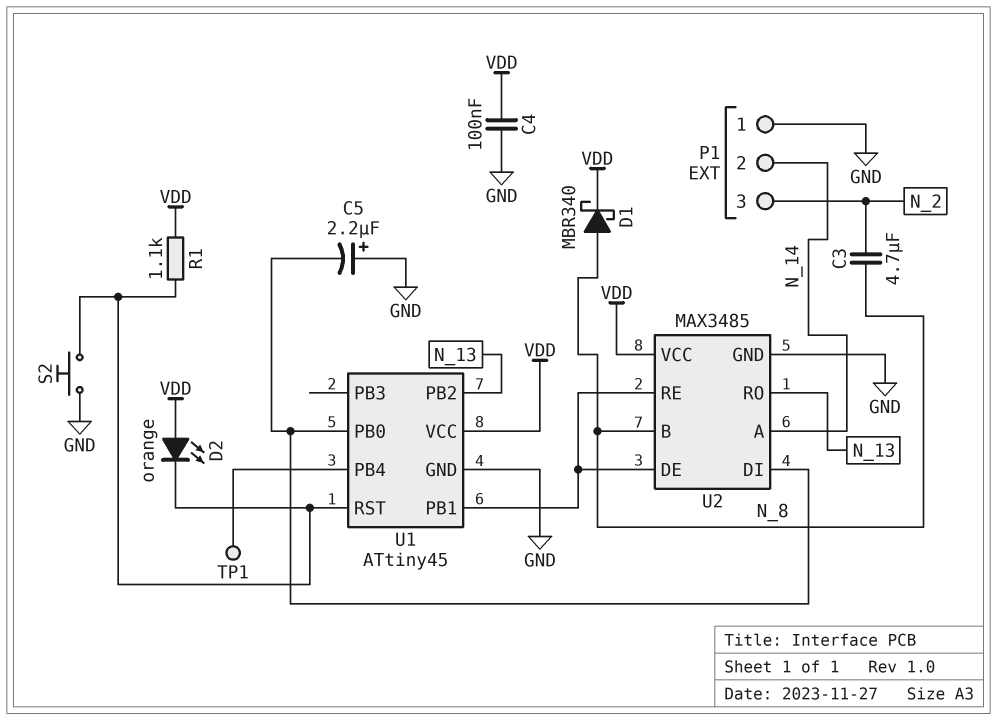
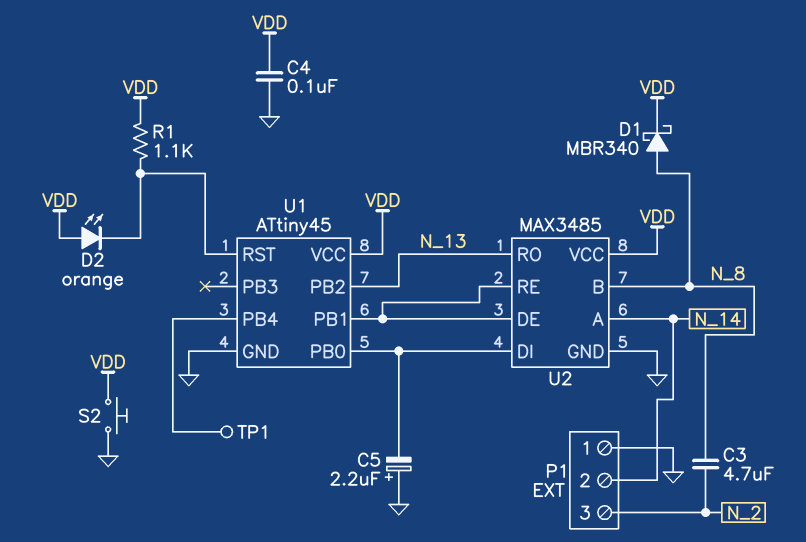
S2: button (GND, U1/RST) -> button (GND, VDD)

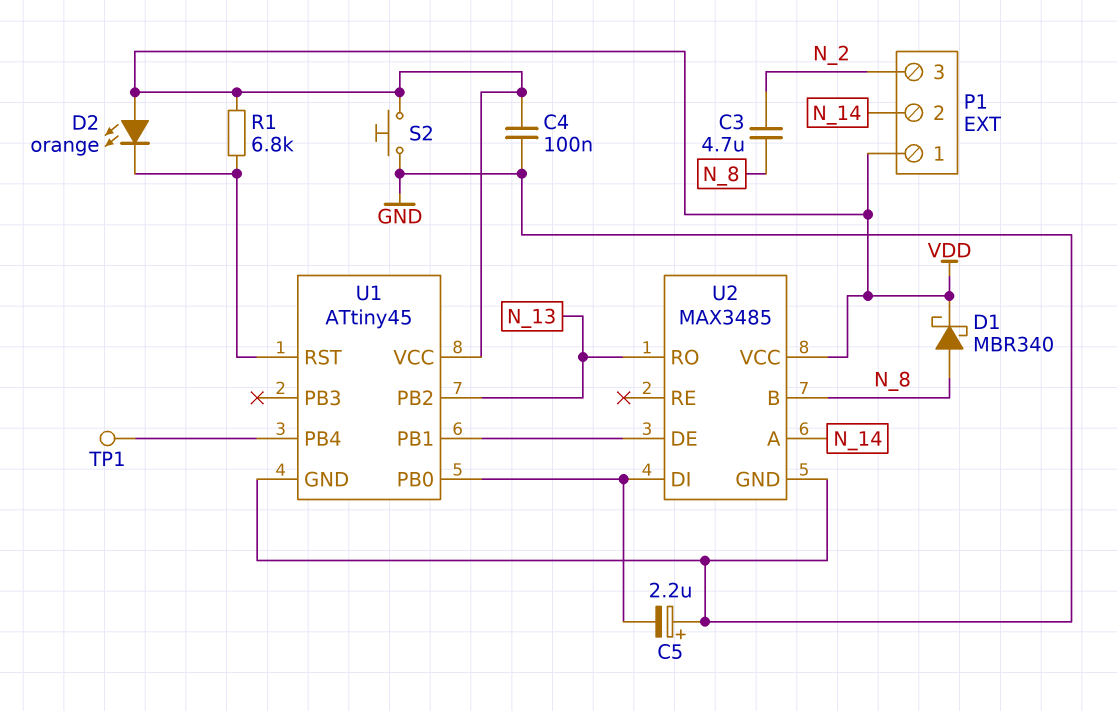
P1 pin 1: GND -> VDD
R1: 1.1k (U1/RST, VDD) -> 6.8k (U1/RST, VDD)
U2 pin RE: U1/PB1 -> none

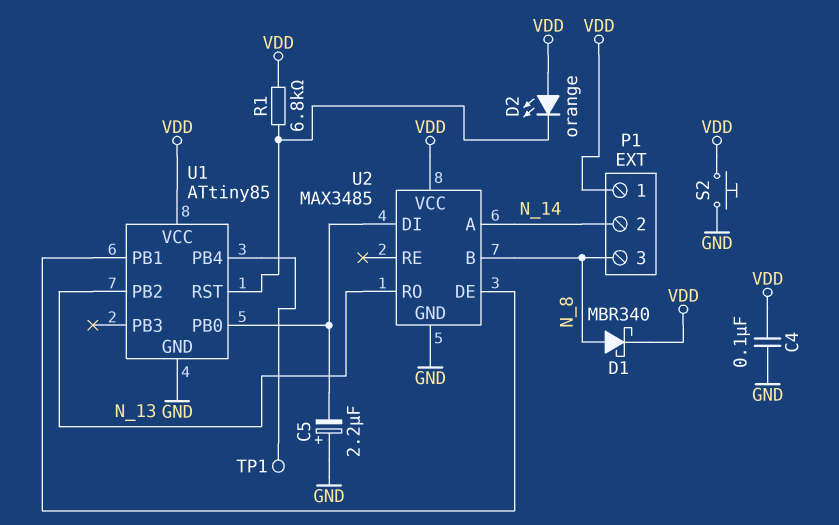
C3: 4.7uF (N_2, N_8) -> none
P1 pin 3: N_2 -> N_8
U1: ATtiny45 -> ATtiny85

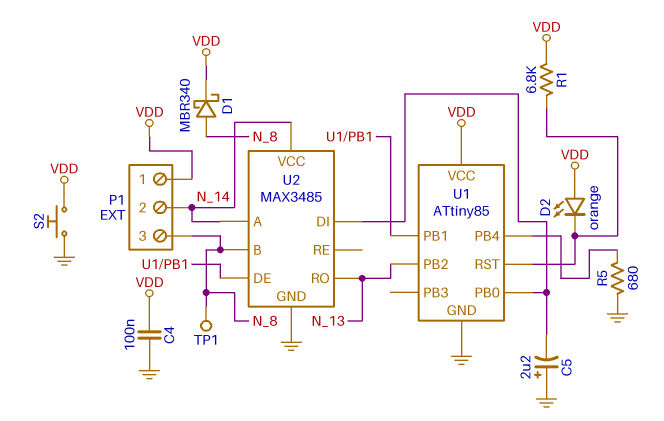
R5: none -> 680 (GND, U1/PB4)
TP1: test point (U1/PB4) -> test point (N_8)
U2 pin VCC: VDD -> N_14

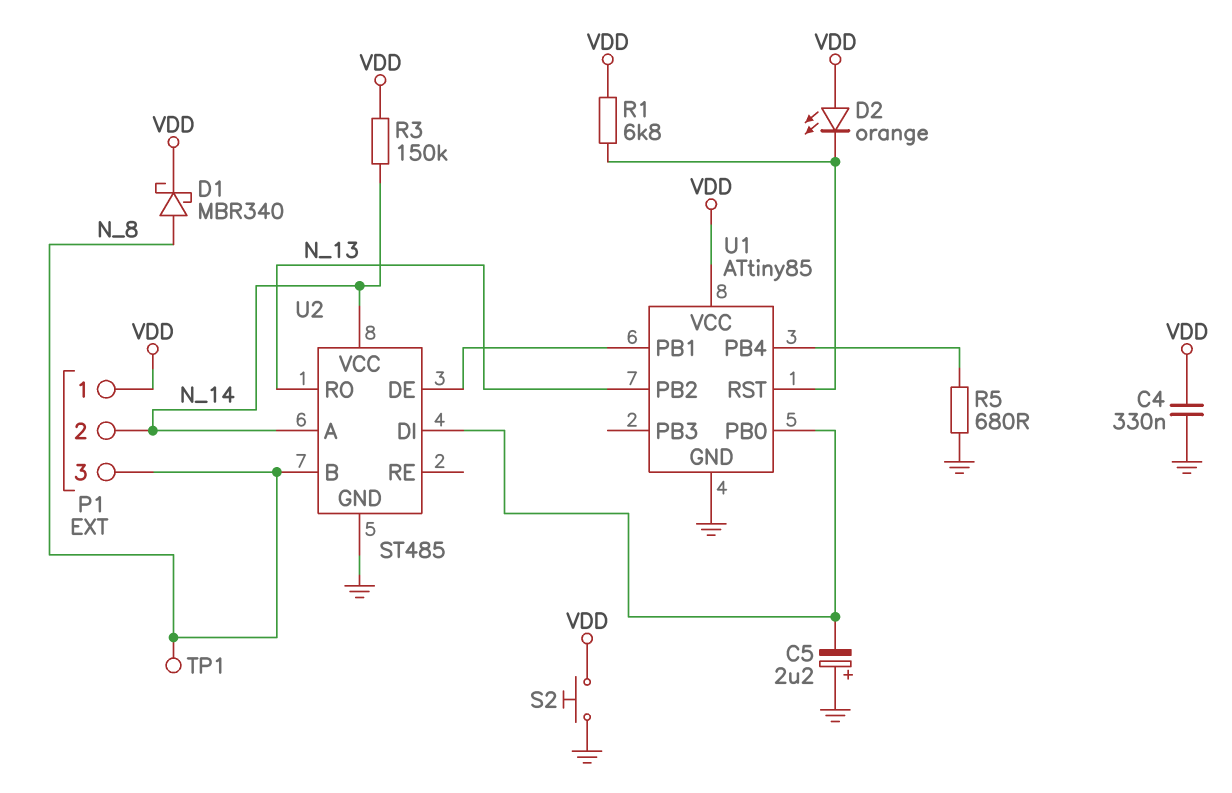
C4: 100nF (GND, VDD) -> 330nF (GND, VDD)
R3: none -> 150k (N_14, VDD)
U2: MAX3485 -> ST485

